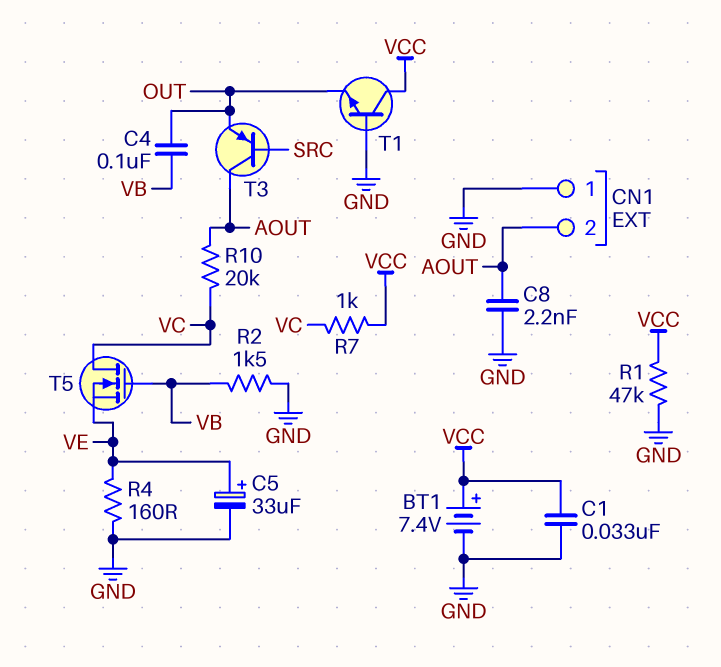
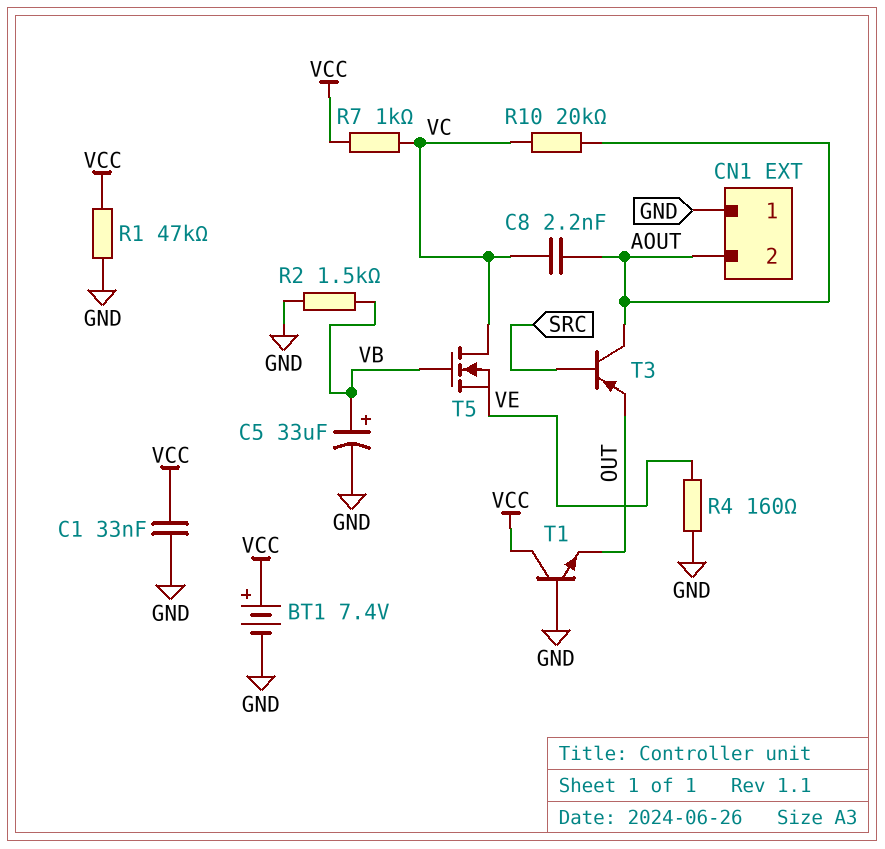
C4: 100nF (OUT, VB) -> none
C5: 33uF (plus VE, minus GND) -> 33uF (plus VB, minus GND)
C8: 2.2nF (AOUT, GND) -> 2.2nF (AOUT, VC)

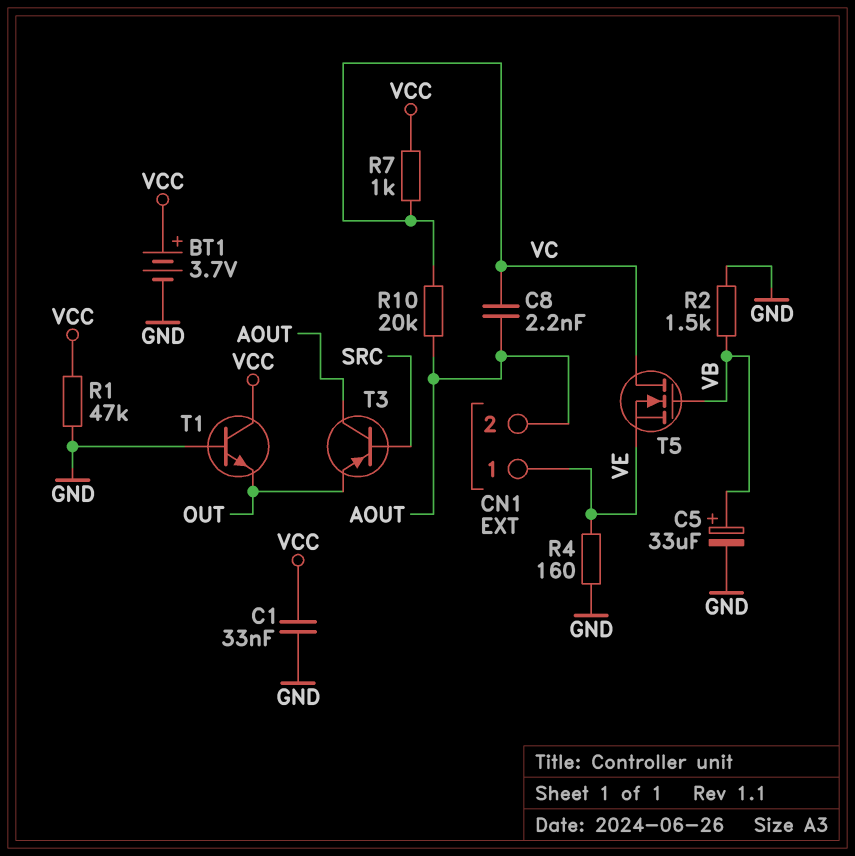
BT1: 7.4V (plus VCC, minus GND) -> 3.7V (plus VCC, minus GND)
CN1 pin 1: GND -> VE

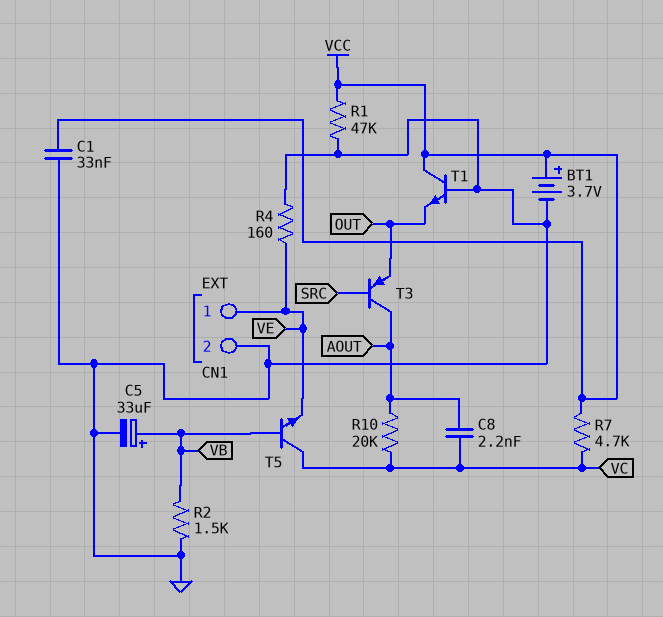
CN1 pin 2: AOUT -> GND
R7: 1k (VC, VCC) -> 4.7k (VC, VCC)
T5: NMOS (G VB, D VC, S VE) -> NPN (B VB, C VC, E VE)

